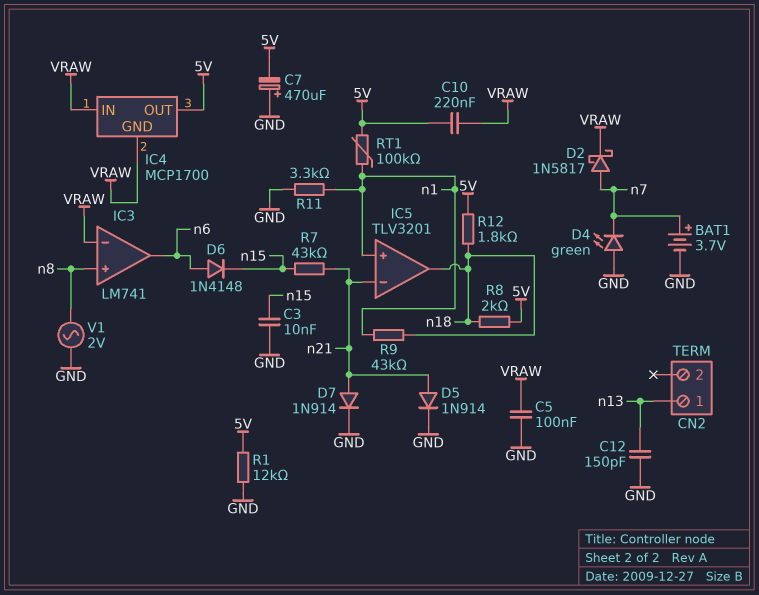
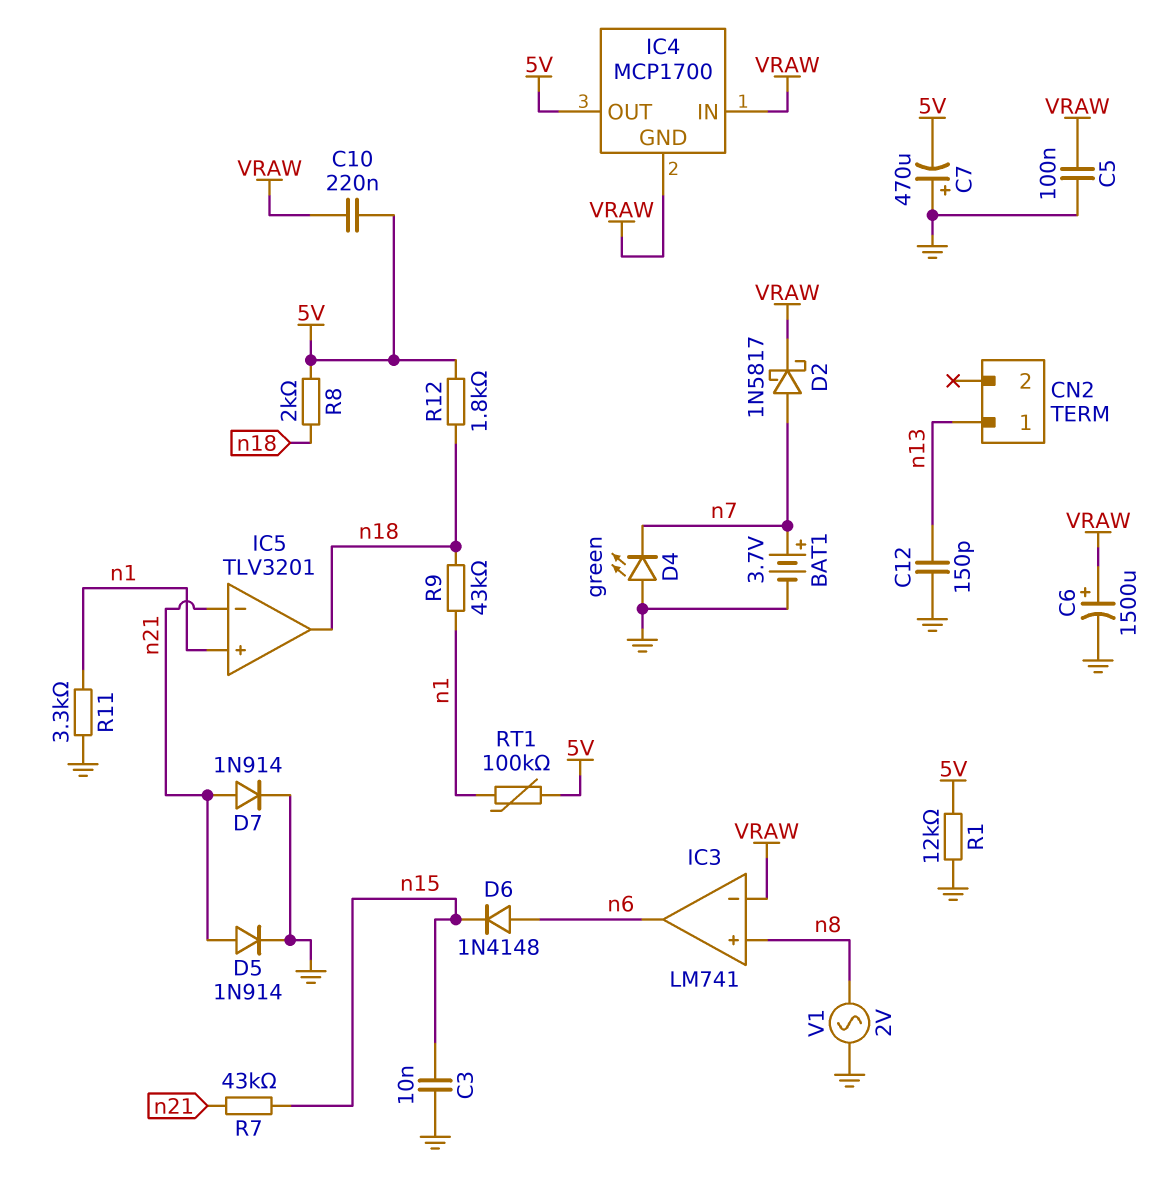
C6: none -> 1500uF (plus VRAW, minus GND)

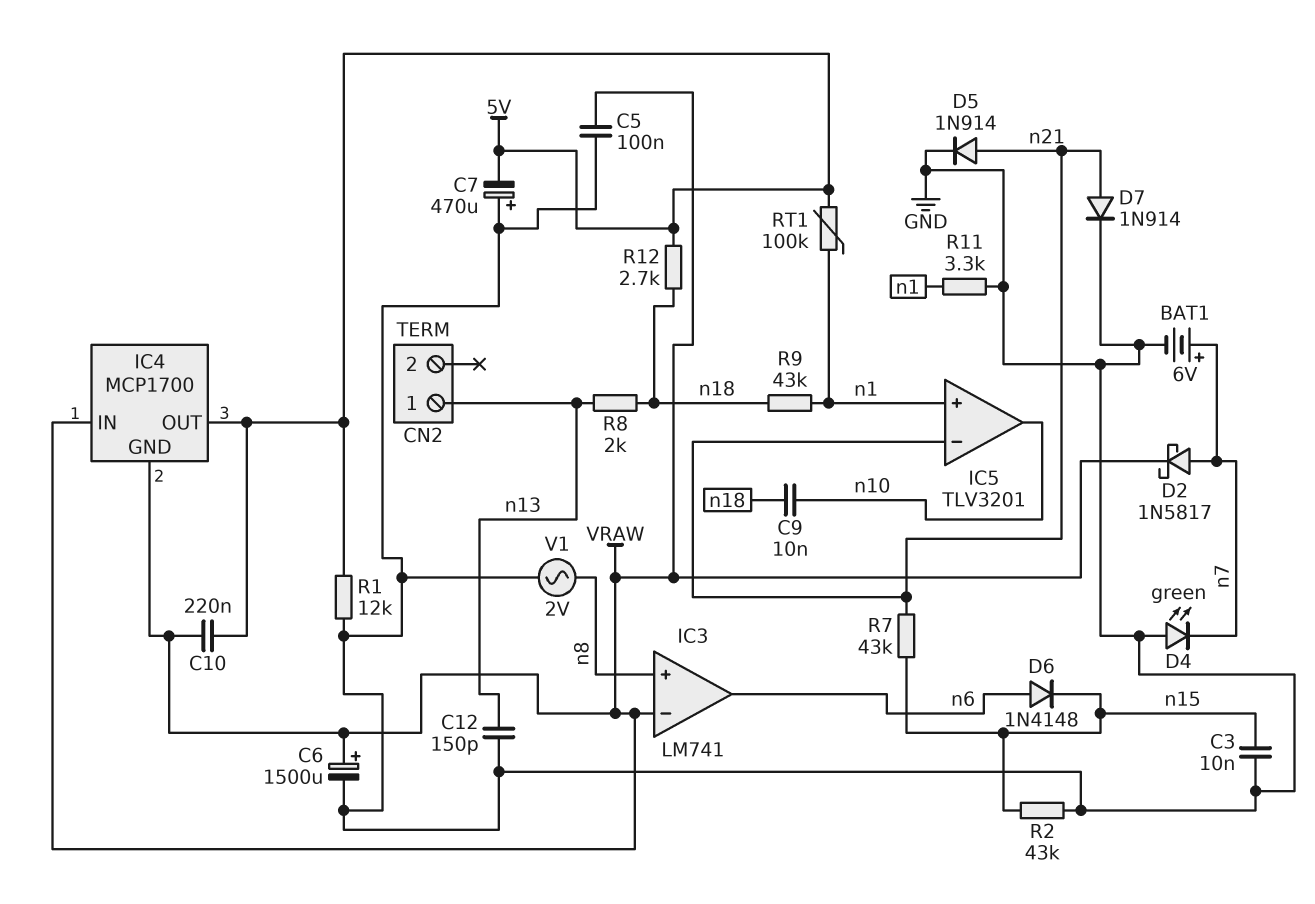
BAT1: 3.7V (plus n7, minus GND) -> 6V (plus n7, minus GND)
C9: none -> 10nF (n10, n18)
IC5 pin out: n18 -> n10
R2: none -> 43k (GND, n15)
R8: 2k (5V, n18) -> 2k (n13, n18)
R12: 1.8k (5V, n18) -> 2.7k (5V, n18)

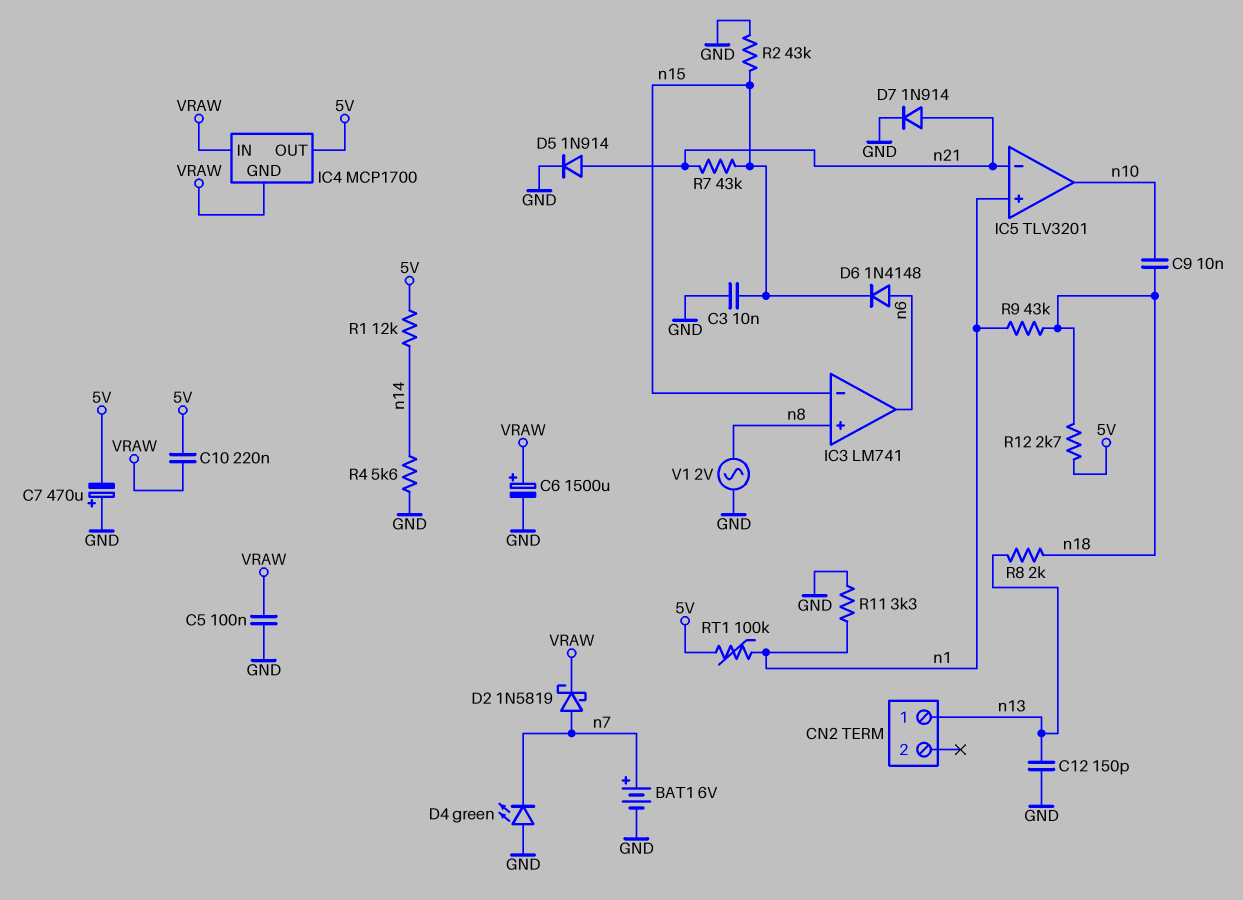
D2: schottky 1N5817 (A n7, K VRAW) -> schottky 1N5819 (A n7, K VRAW)
IC3 pin in-: VRAW -> n15
R1: 12k (5V, GND) -> 12k (5V, n14)
R4: none -> 5.6k (GND, n14)

